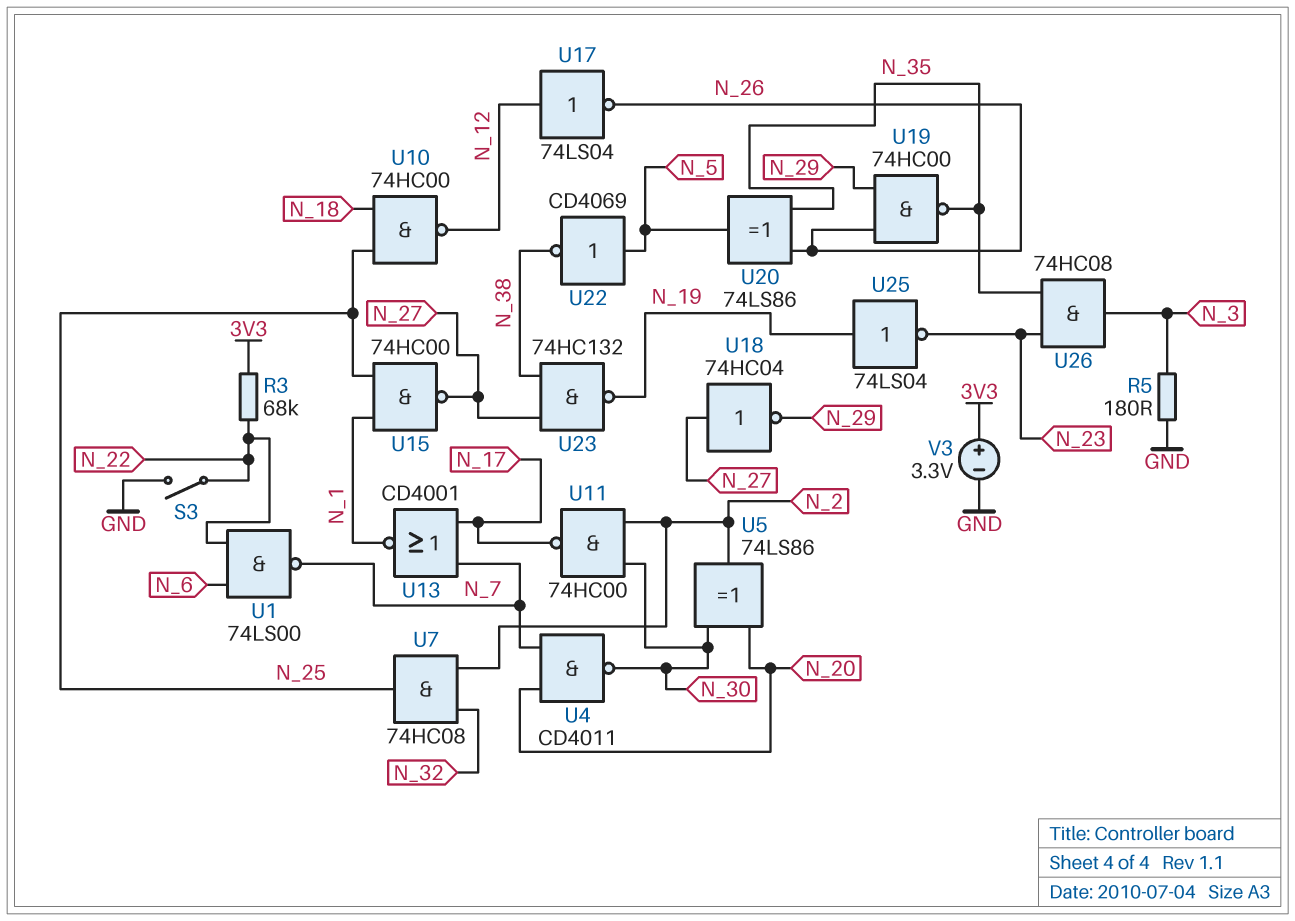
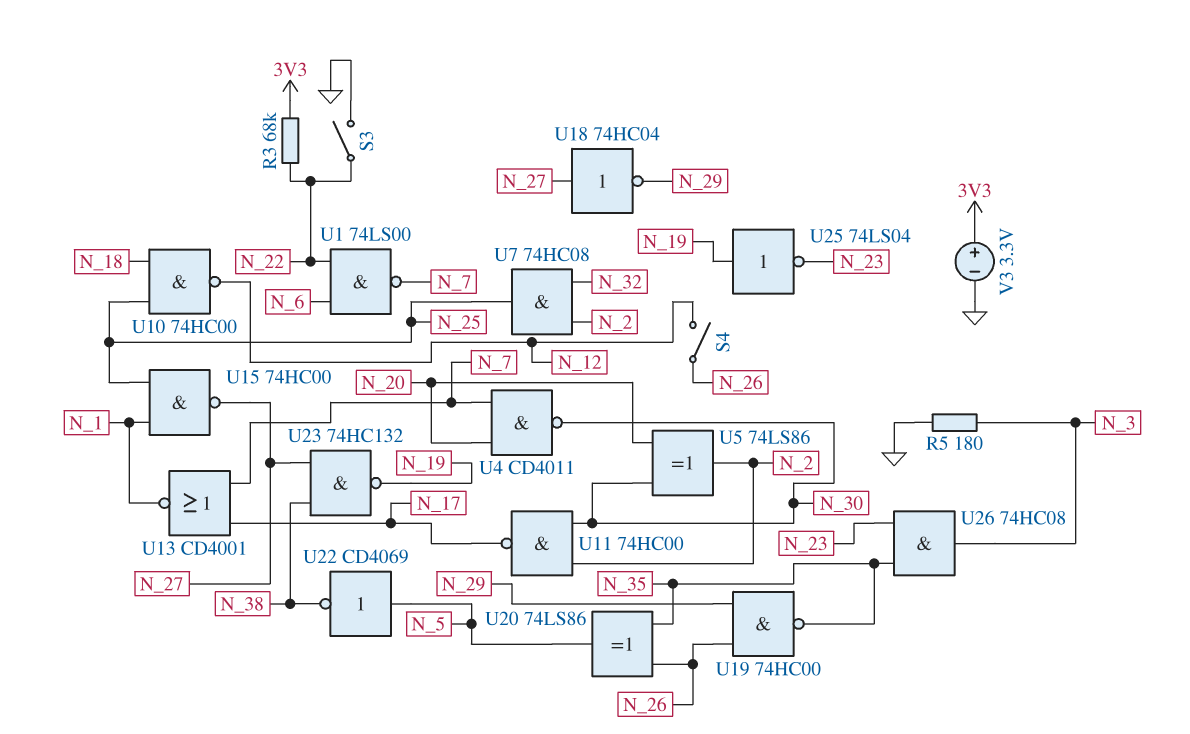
S4: none -> switch (N_12, N_26)
U17: NOT 74LS04 (in N_12, out N_26) -> none

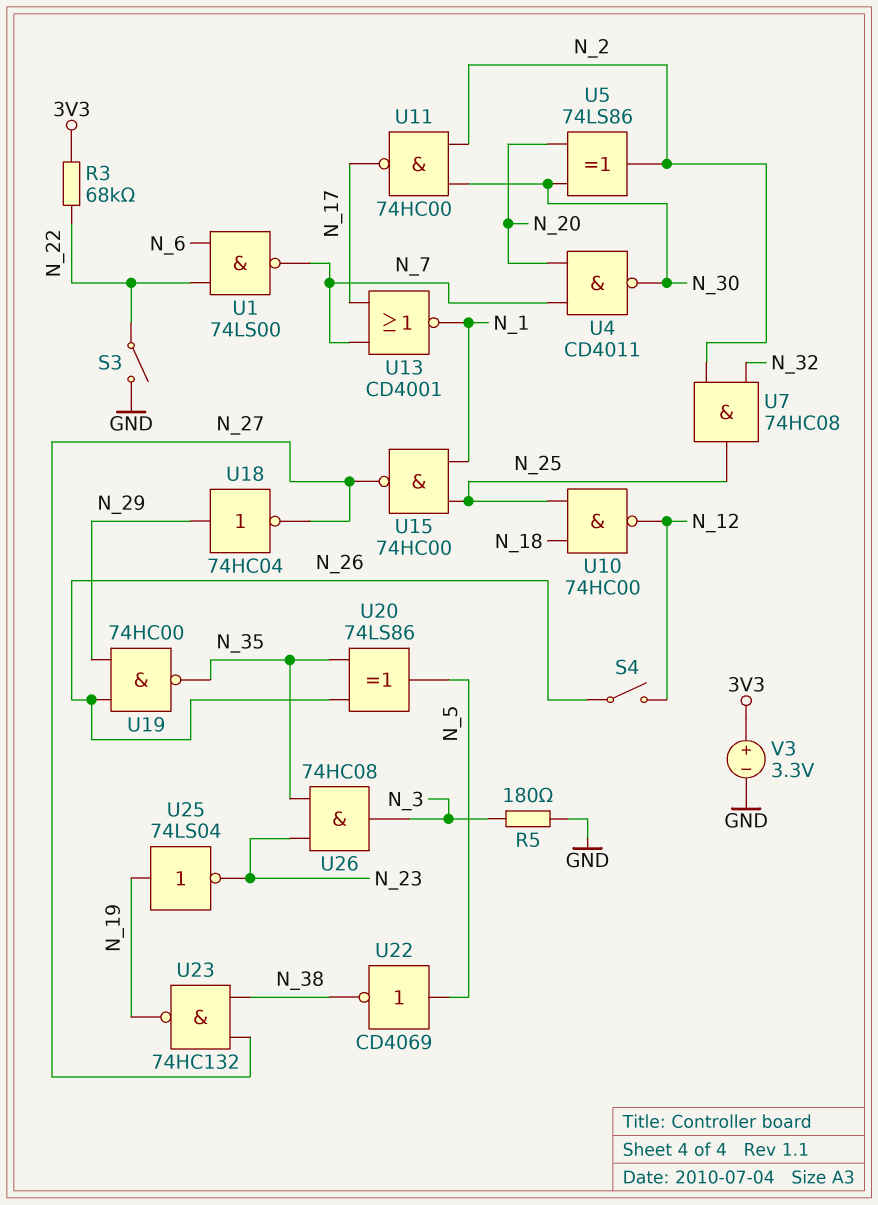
U18: NOT 74HC04 (in N_27, out N_29) -> NOT 74HC04 (in N_29, out N_27)

